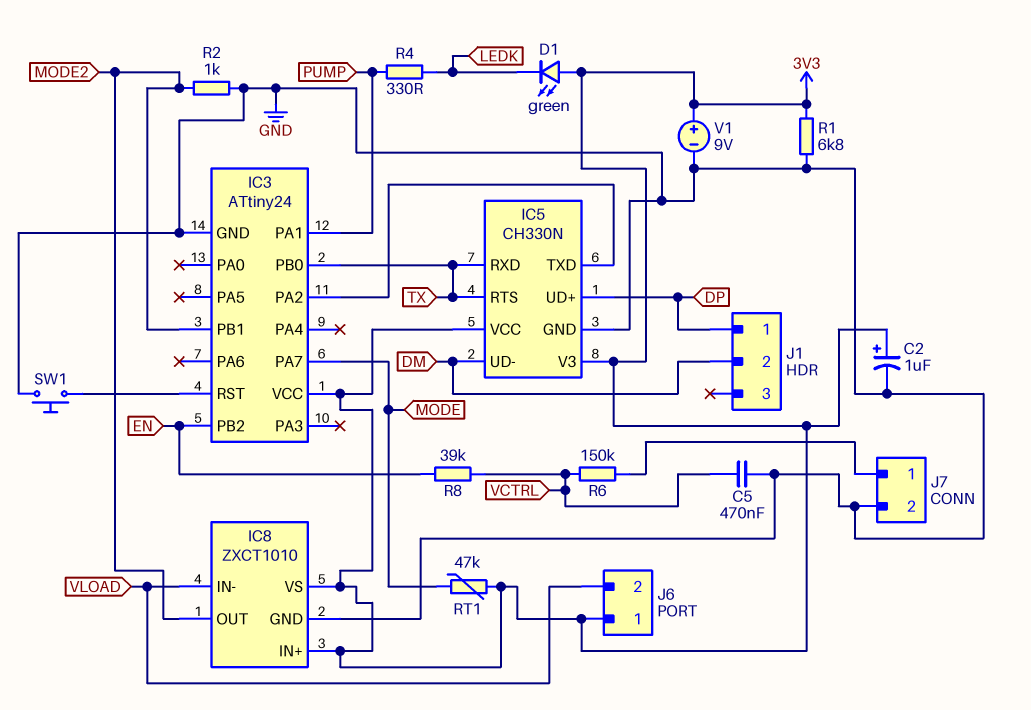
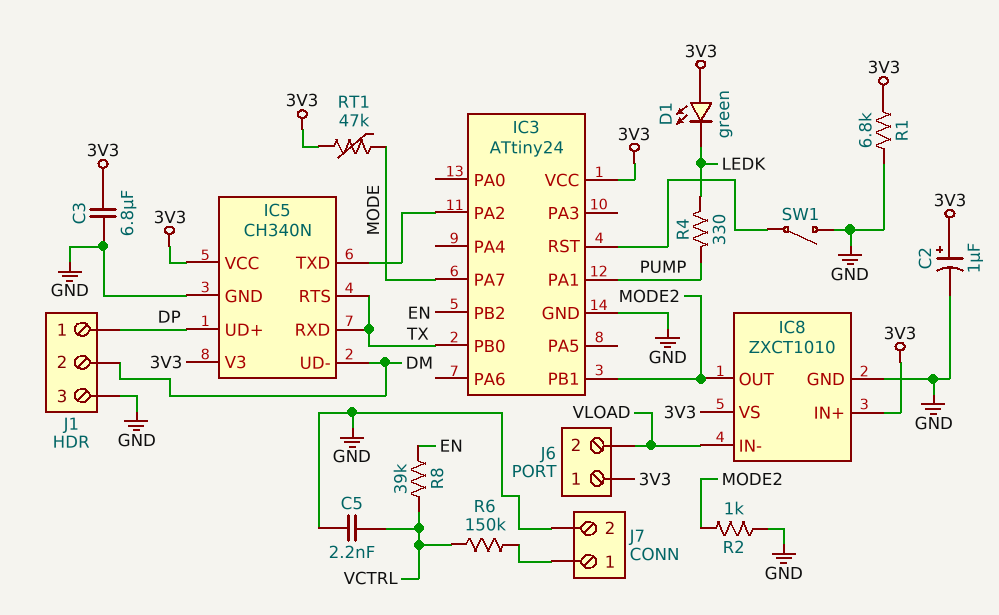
C3: none -> 6.8uF (3V3, GND)
C5: 470nF (GND, VCTRL) -> 2.2nF (GND, VCTRL)
IC5: CH330N -> CH340N
J1 pin 3: none -> GND
SW1: button (GND, IC3/RST) -> switch (GND, IC3/RST)
V1: 9V (plus 3V3, minus GND) -> none

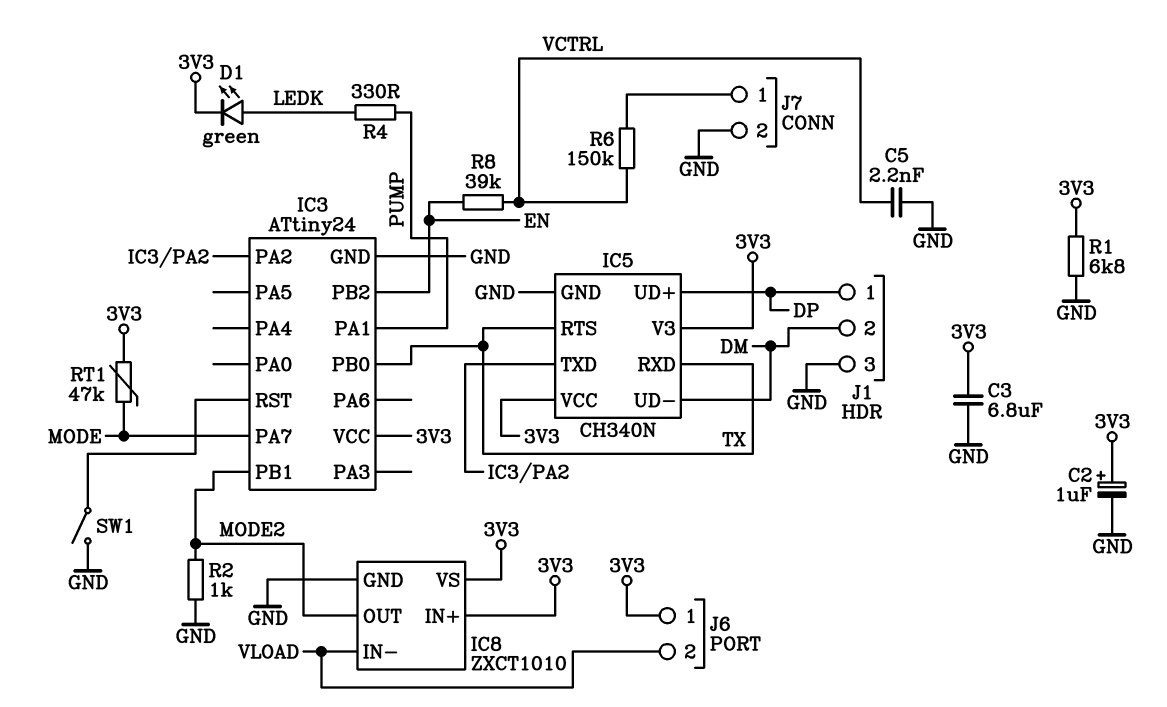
D1: LED green (A 3V3, K LEDK) -> LED green (A LEDK, K 3V3)

